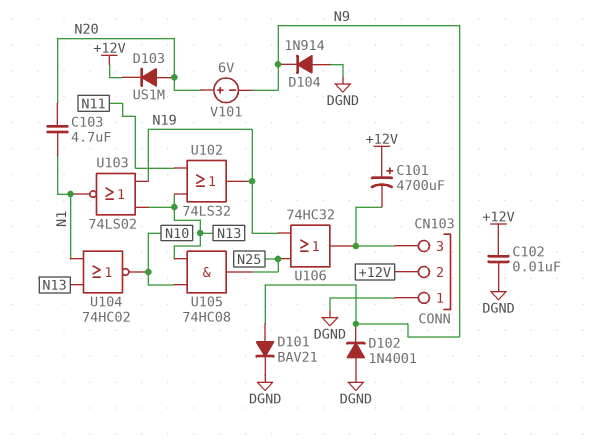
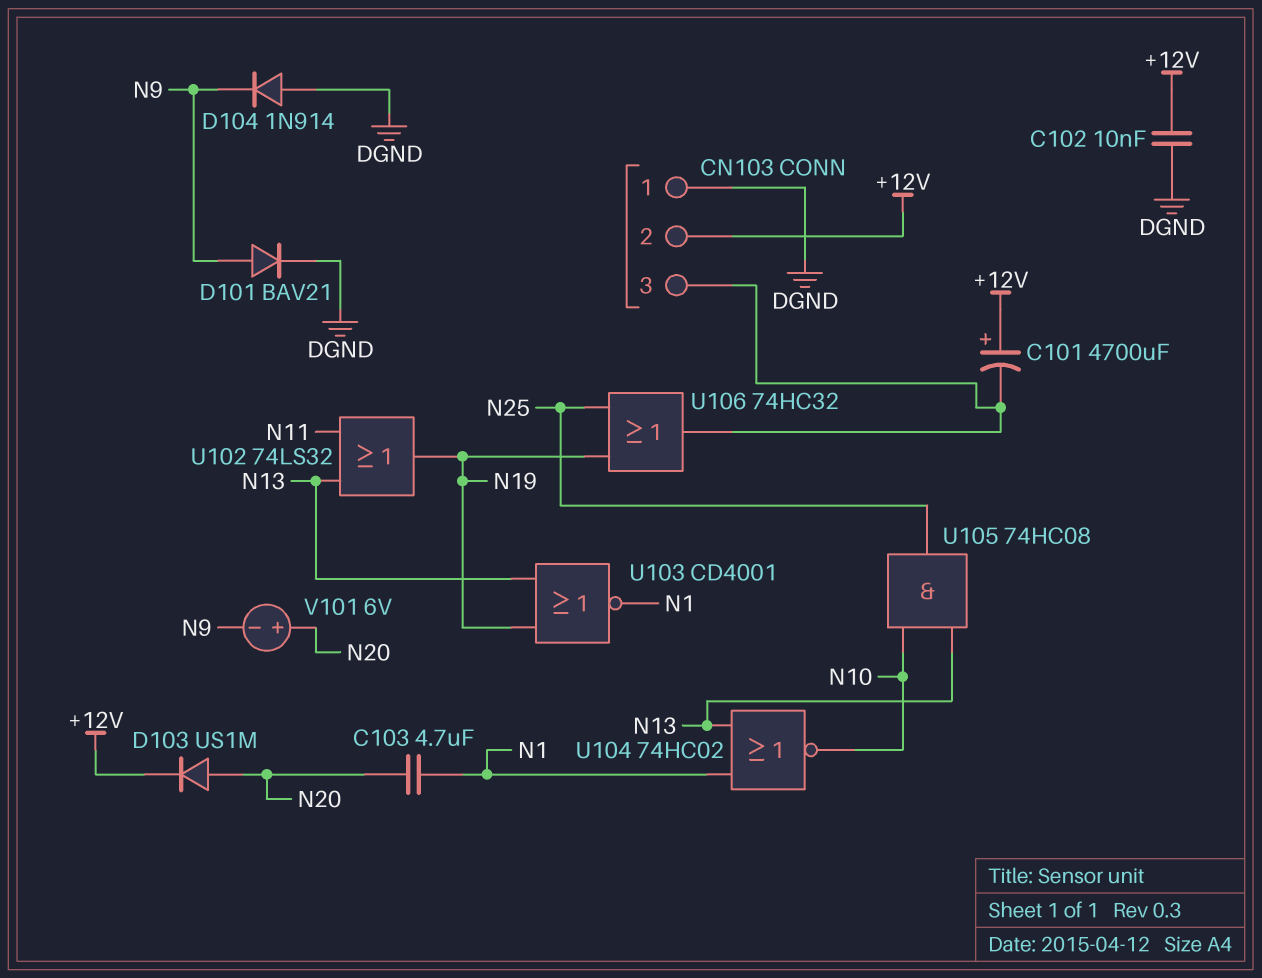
D102: diode 1N4001 (A DGND, K N9) -> none
U103: NOR 74LS02 (in N13, in N19, out N1) -> NOR CD4001 (in N13, in N19, out N1)

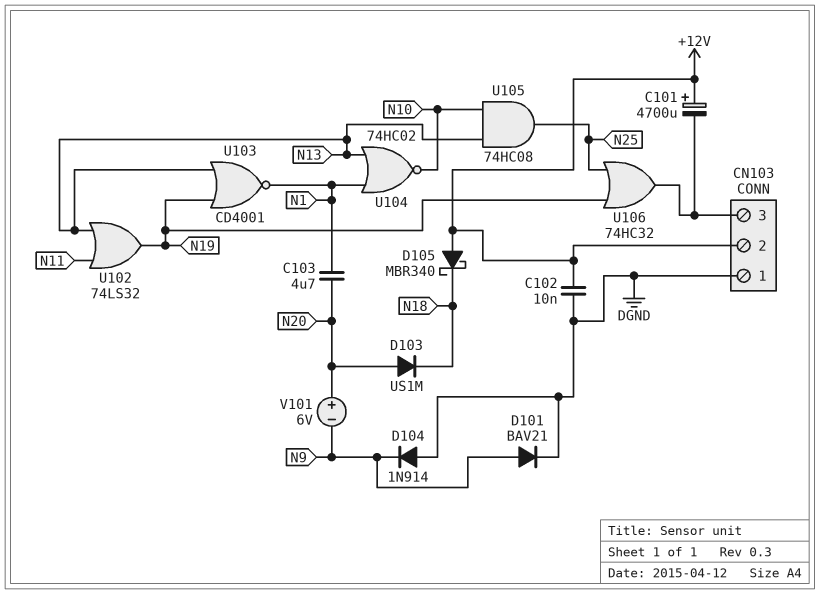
D103: diode US1M (A N20, K +12V) -> diode US1M (A N20, K N18)
D105: none -> schottky MBR340 (A +12V, K N18)

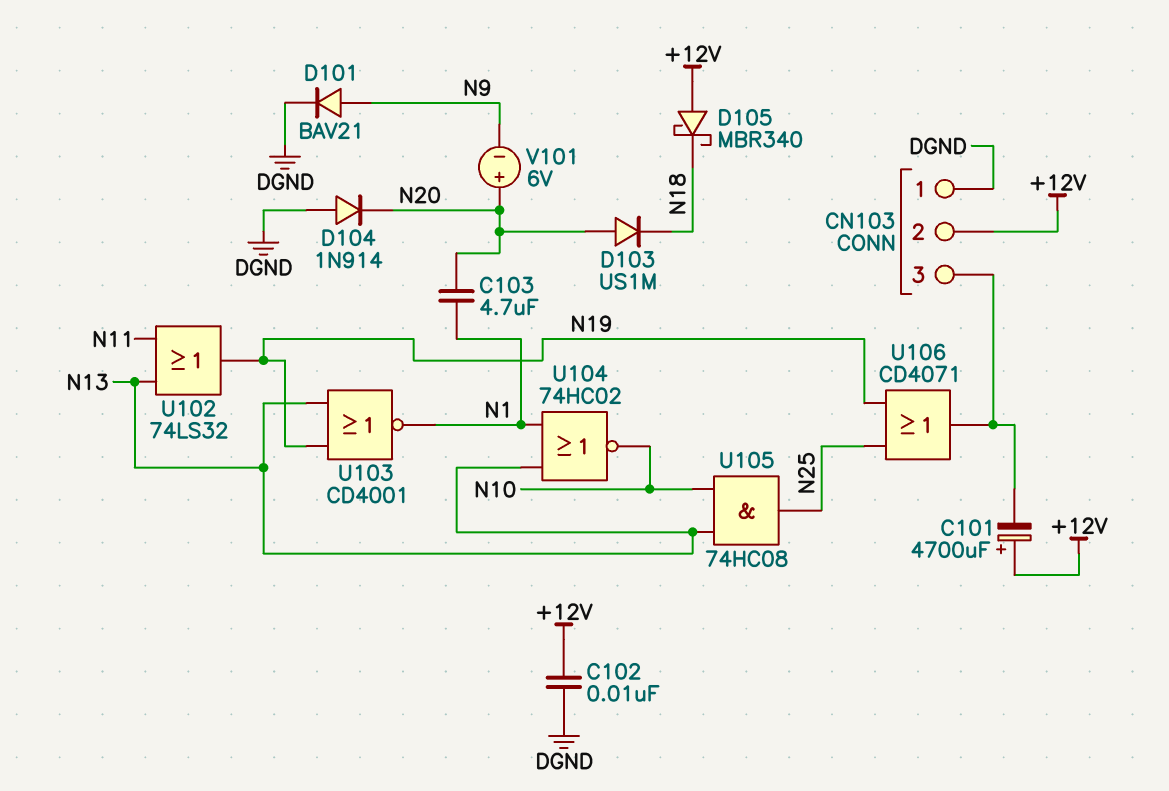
D104: diode 1N914 (A DGND, K N9) -> diode 1N914 (A DGND, K N20)
U106: OR 74HC32 (in N19, in N25, out CN103/3) -> OR CD4071 (in N19, in N25, out CN103/3)

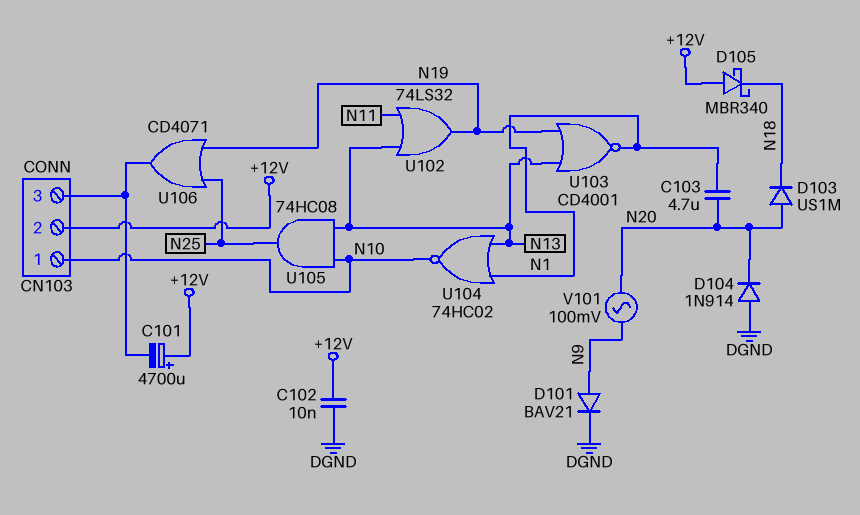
CN103 pin 1: DGND -> N10
V101: 6V (plus N20, minus N9) -> AC 100mV (N9, N20)

